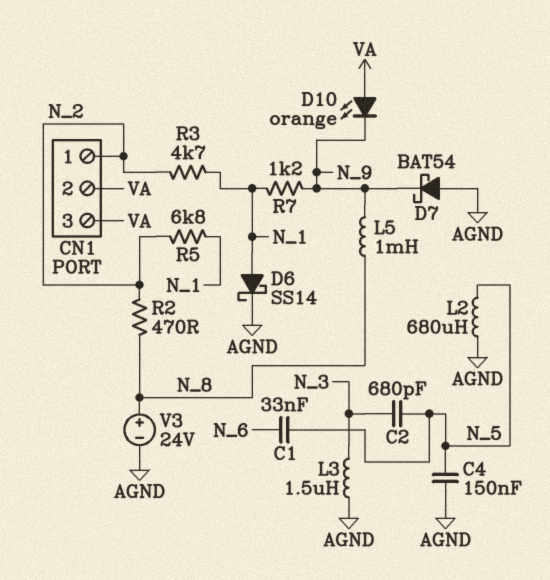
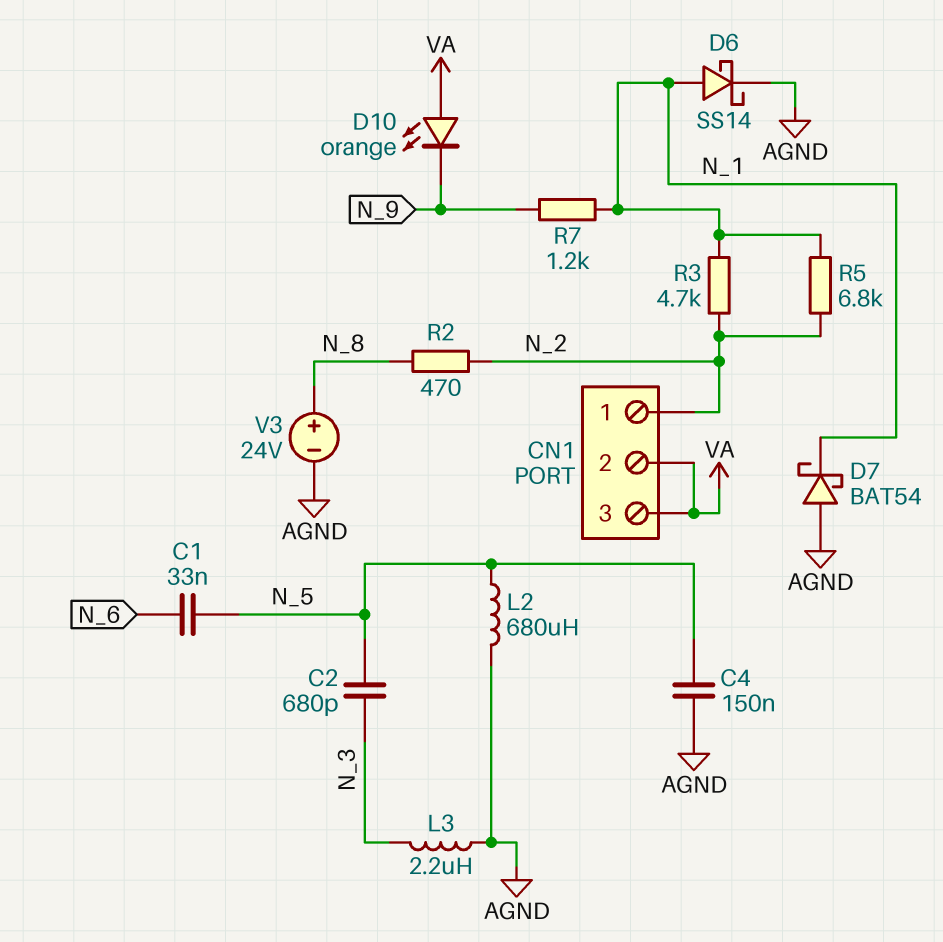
D7: schottky BAT54 (A AGND, K N_9) -> schottky BAT54 (A AGND, K N_1)
L3: 1.5uH (AGND, N_3) -> 2.2uH (AGND, N_3)
L5: 1mH (N_8, N_9) -> none

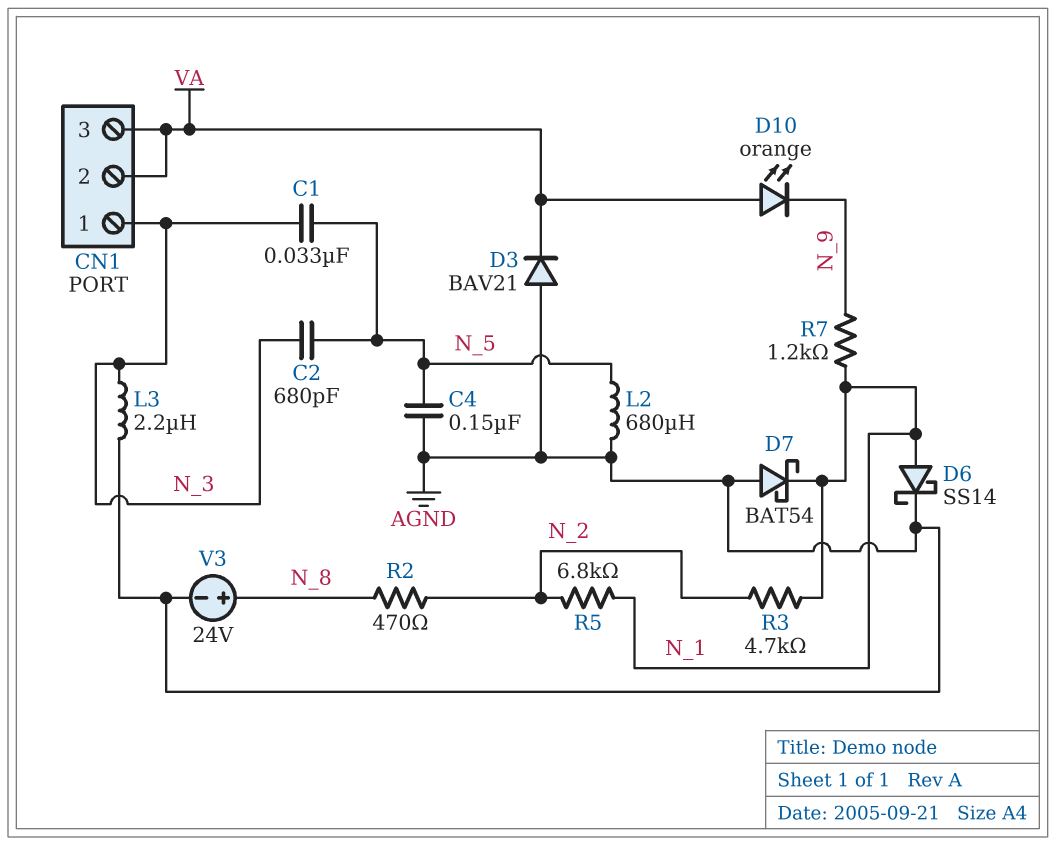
C1: 33nF (N_5, N_6) -> 33nF (N_3, N_5)
CN1 pin 1: N_2 -> N_3
D3: none -> diode BAV21 (A AGND, K VA)

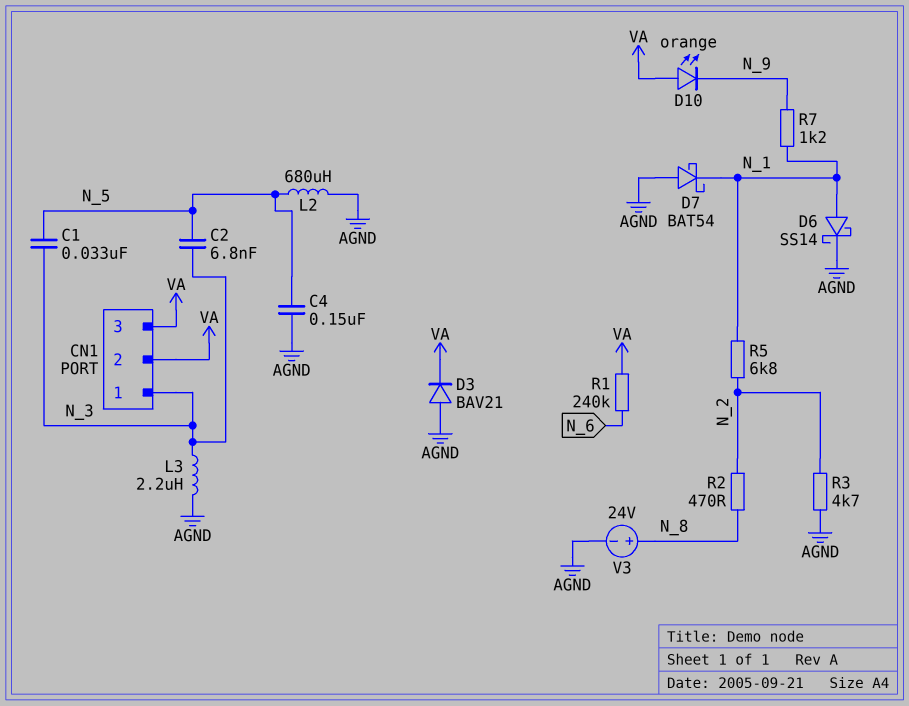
C2: 680pF (N_3, N_5) -> 6.8nF (N_3, N_5)
R1: none -> 240k (N_6, VA)
R3: 4.7k (N_1, N_2) -> 4.7k (AGND, N_2)

